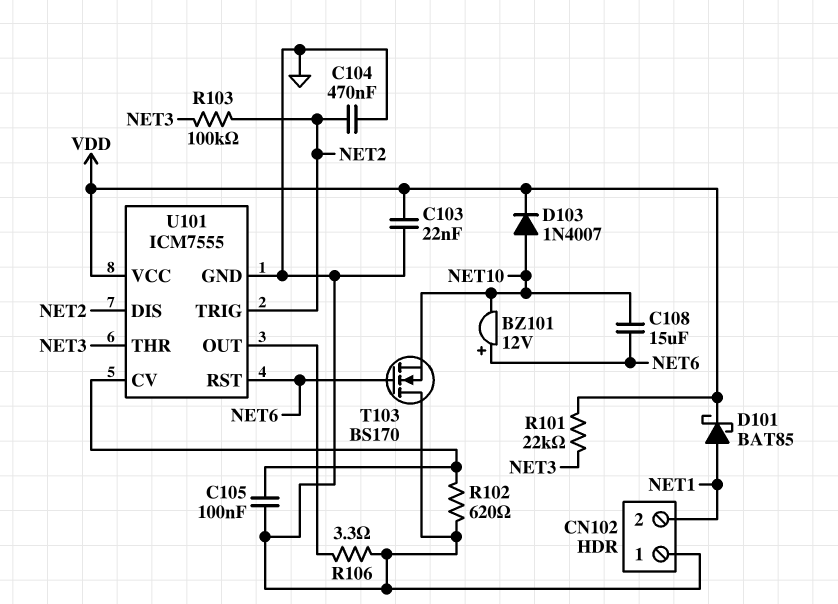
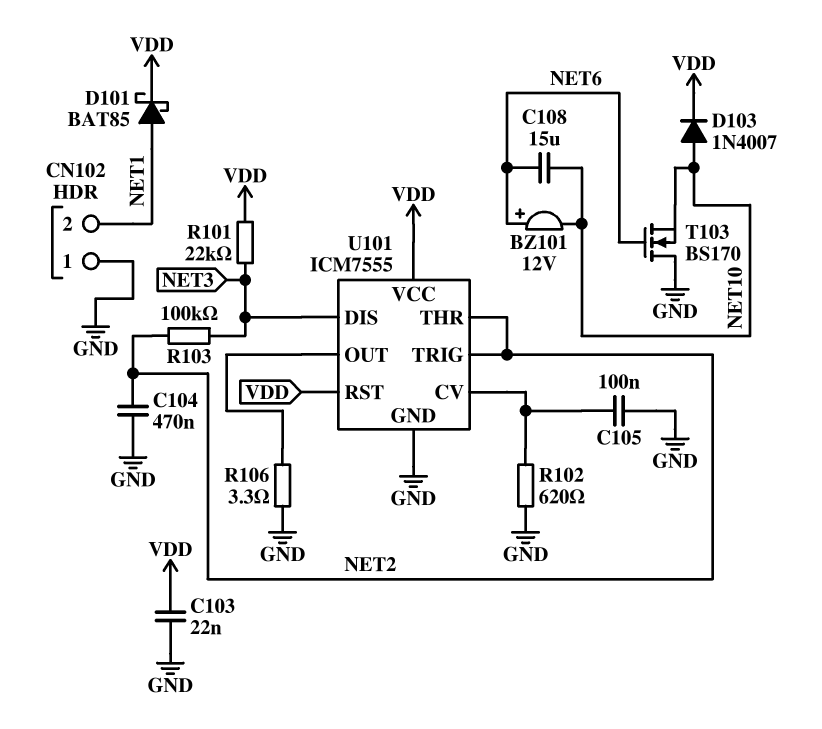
U101 pin DIS: NET2 -> NET3
U101 pin RST: NET6 -> VDD
U101 pin THR: NET3 -> NET2

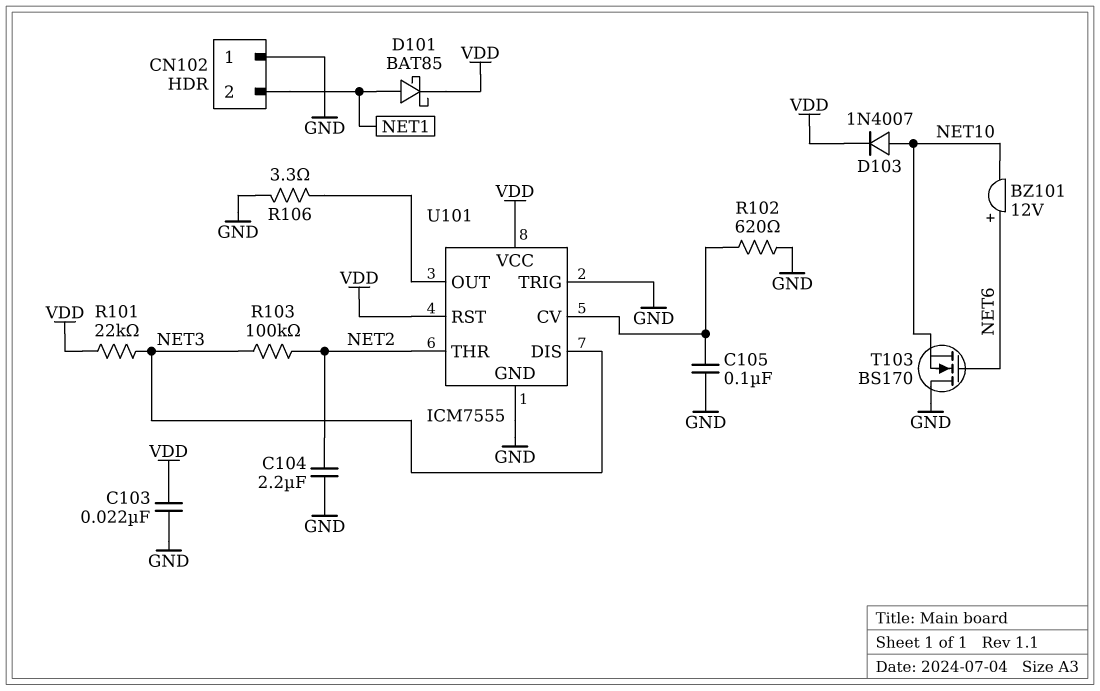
C104: 470nF (GND, NET2) -> 2.2uF (GND, NET2)
C108: 15uF (NET6, NET10) -> none
U101 pin TRIG: NET2 -> GND

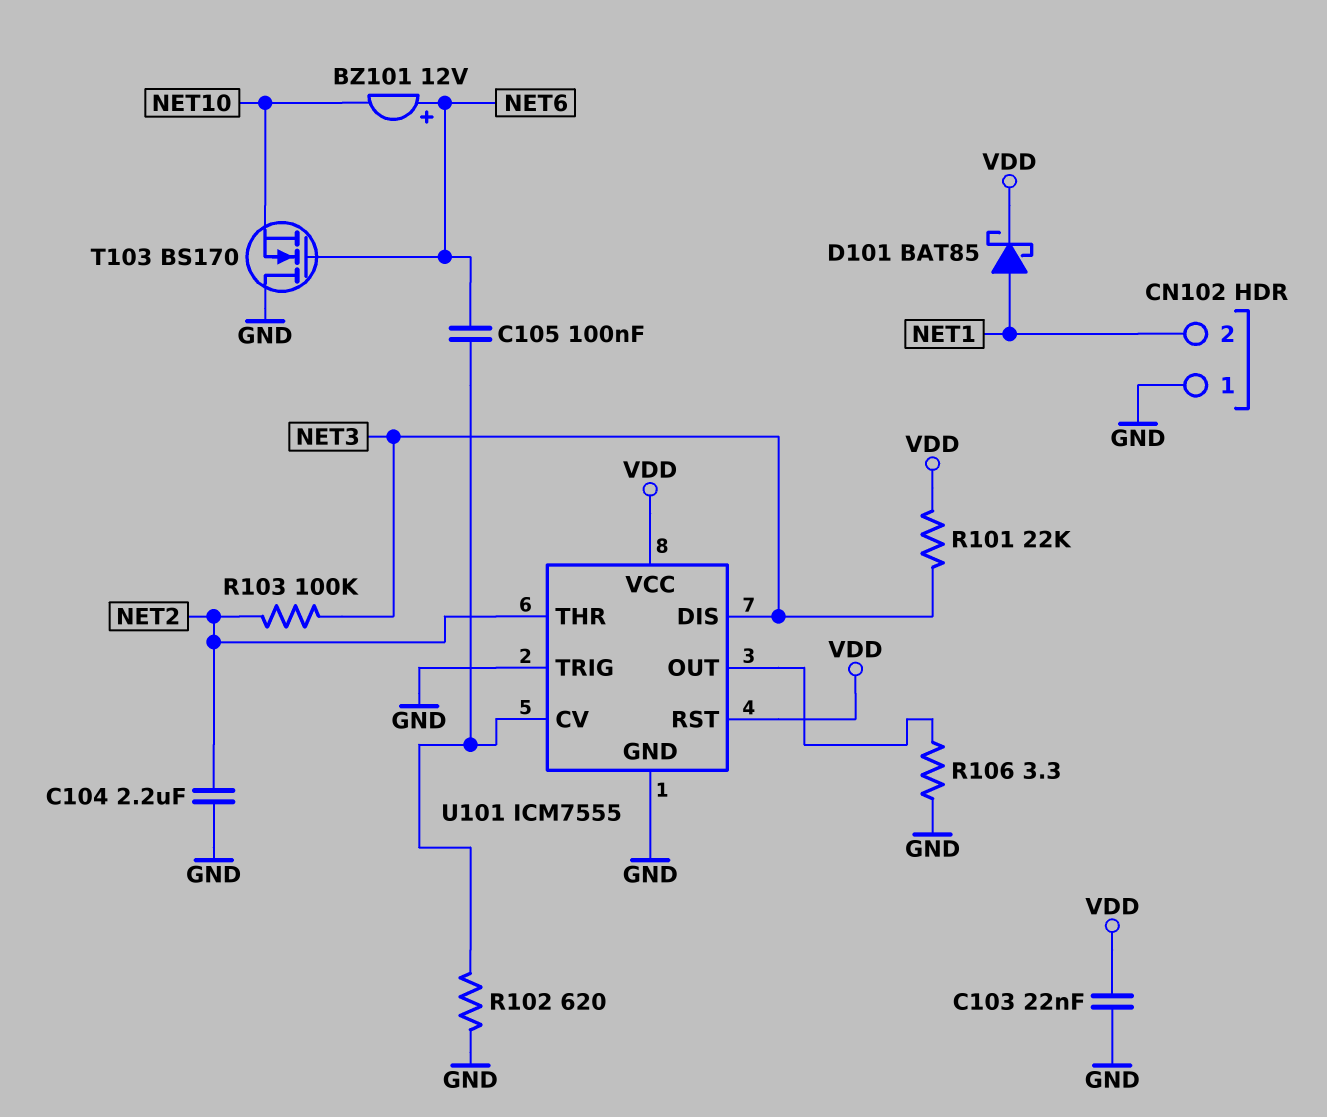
C105: 100nF (GND, U101/CV) -> 100nF (NET6, U101/CV)
D103: diode 1N4007 (A NET10, K VDD) -> none

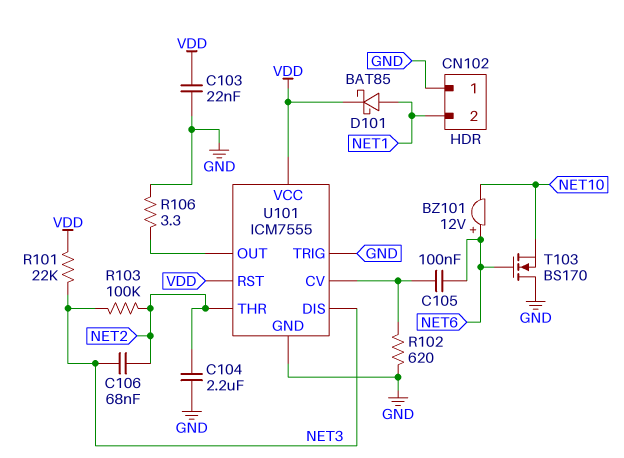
C106: none -> 68nF (NET2, NET3)

